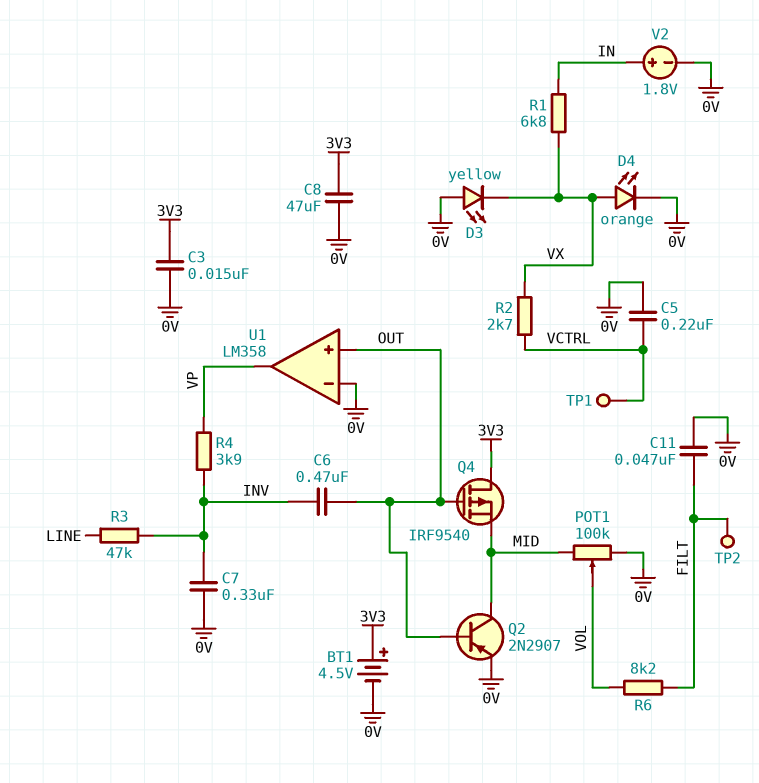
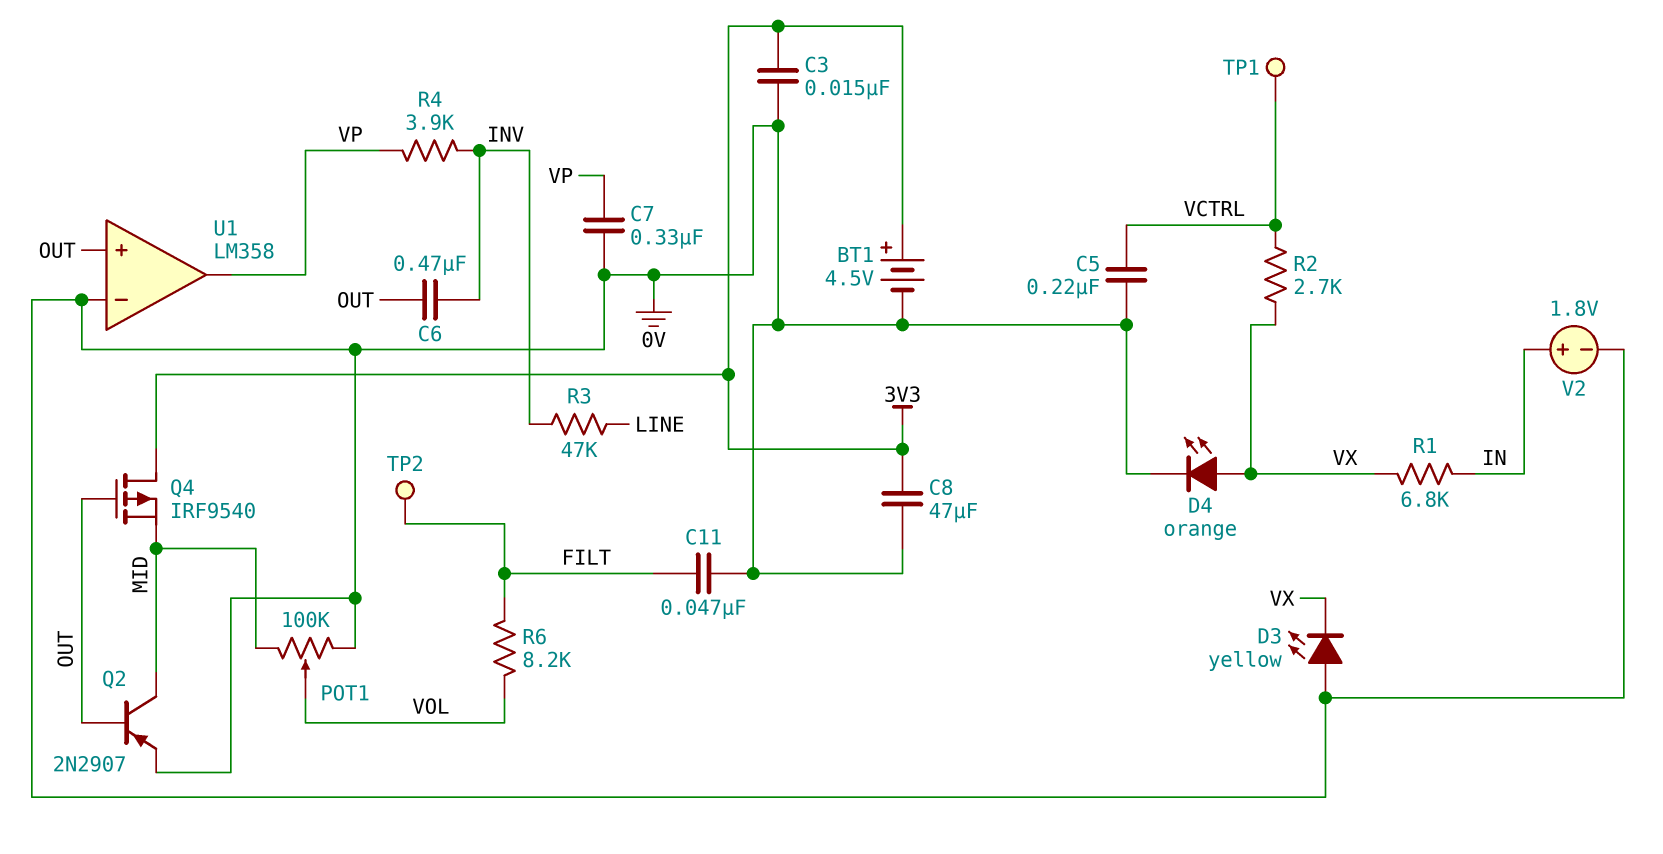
C7: 330nF (0V, INV) -> 330nF (0V, VP)

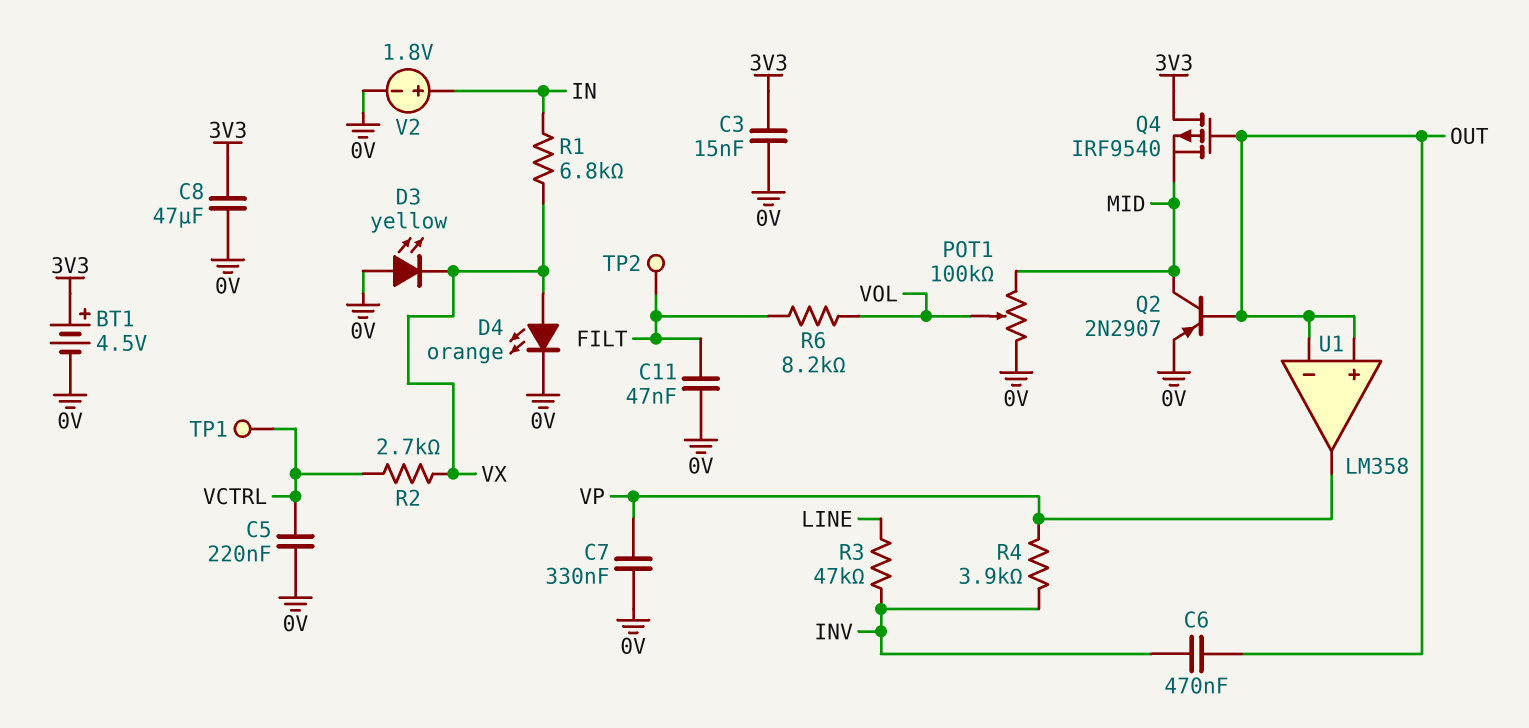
U1 pin in-: 0V -> OUT

